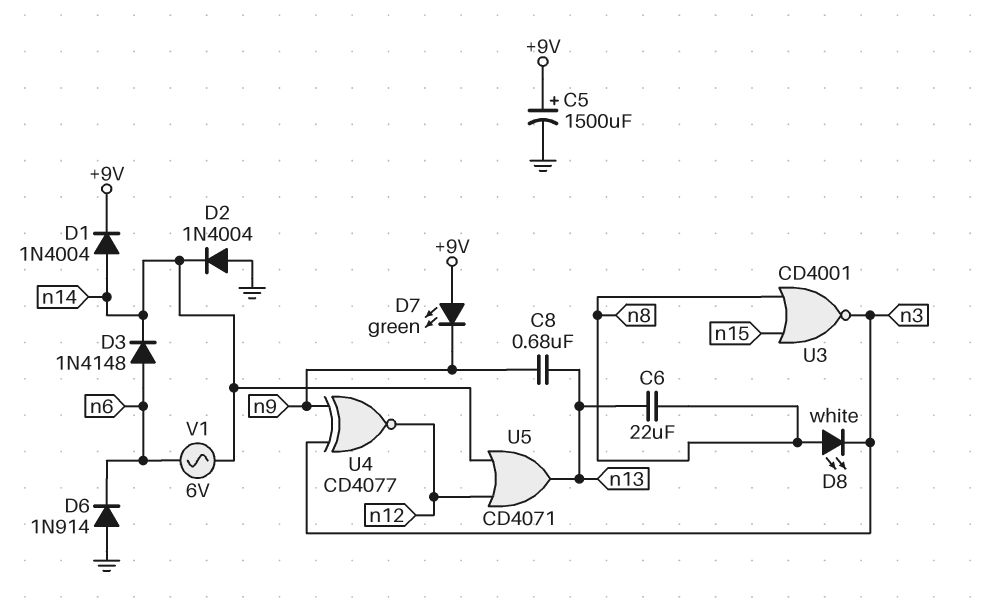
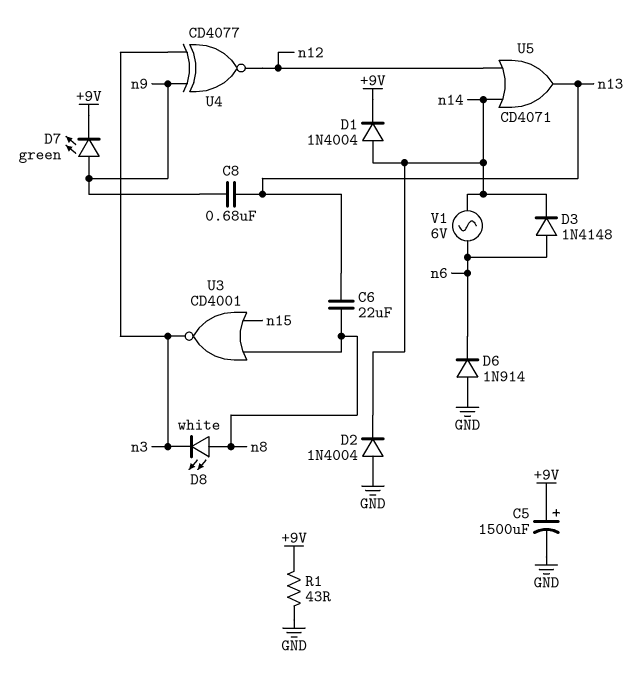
D7: LED green (A +9V, K n9) -> LED green (A n9, K +9V)
R1: none -> 43 (+9V, GND)

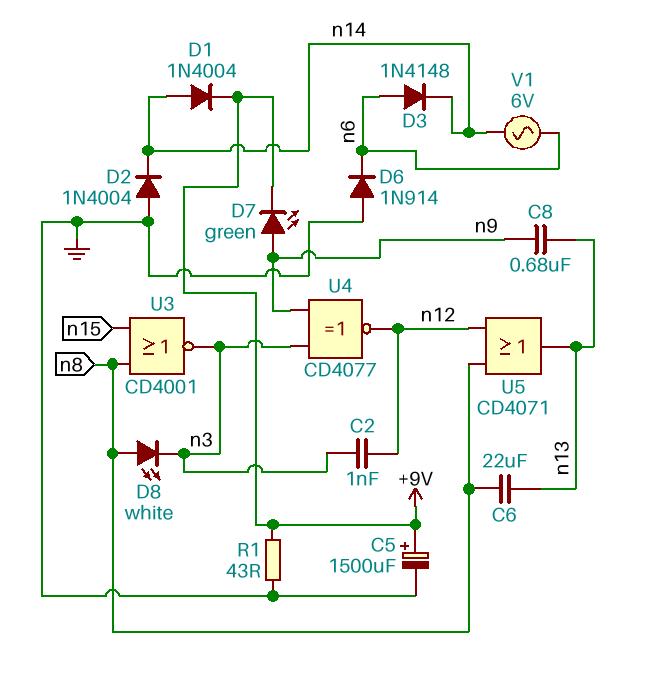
C2: none -> 1nF (n3, n12)
U5: OR CD4071 (in n12, in n14, out n13) -> OR CD4071 (in n8, in n12, out n13)

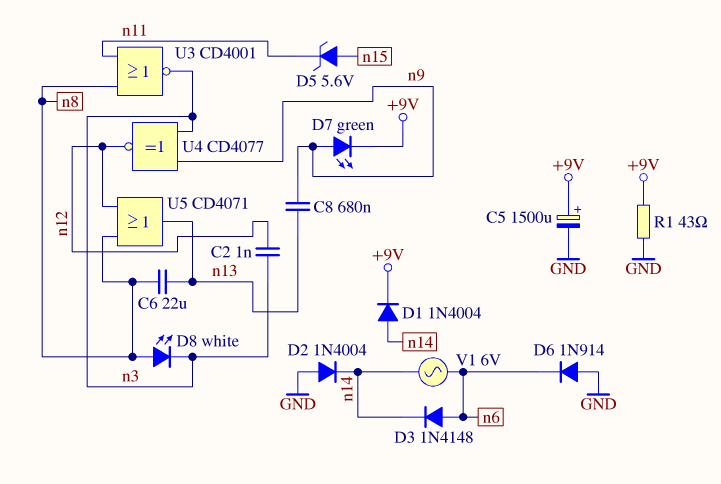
D5: none -> zener 5.6V (A n15, K n11)
U3: NOR CD4001 (in n8, in n15, out n3) -> NOR CD4001 (in n8, in n11, out n3)

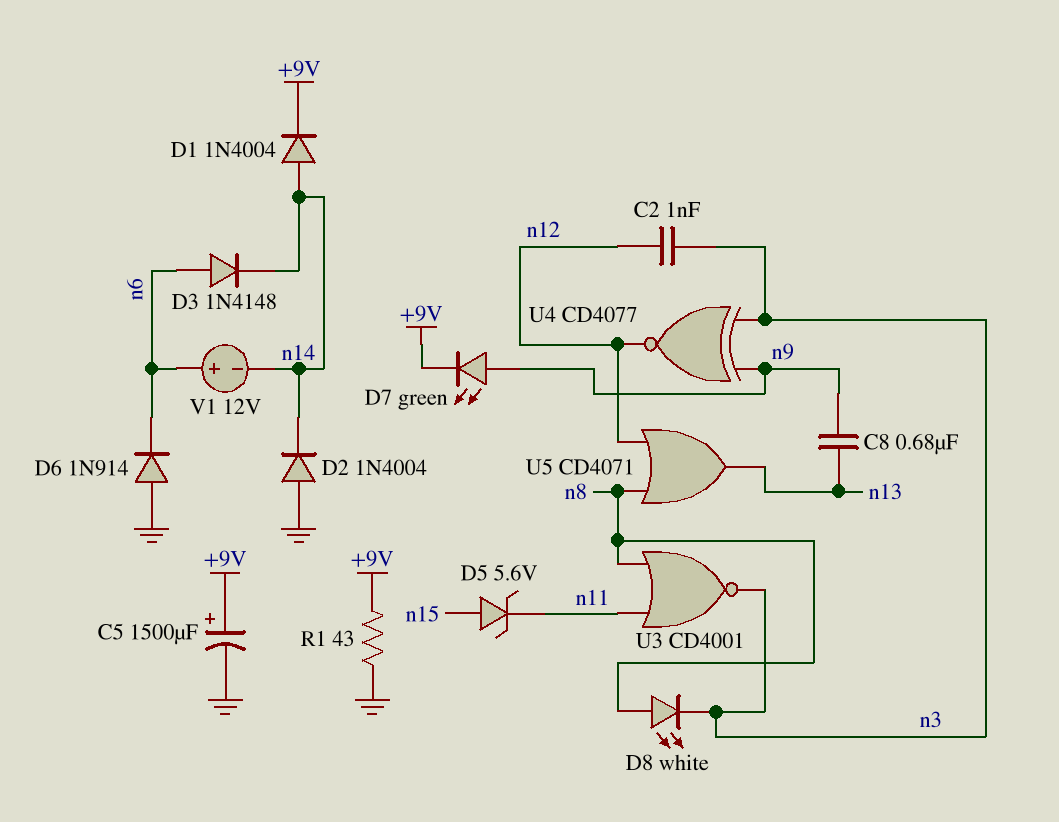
C6: 22uF (n8, n13) -> none
V1: AC 6V (n6, n14) -> 12V (plus n6, minus n14)

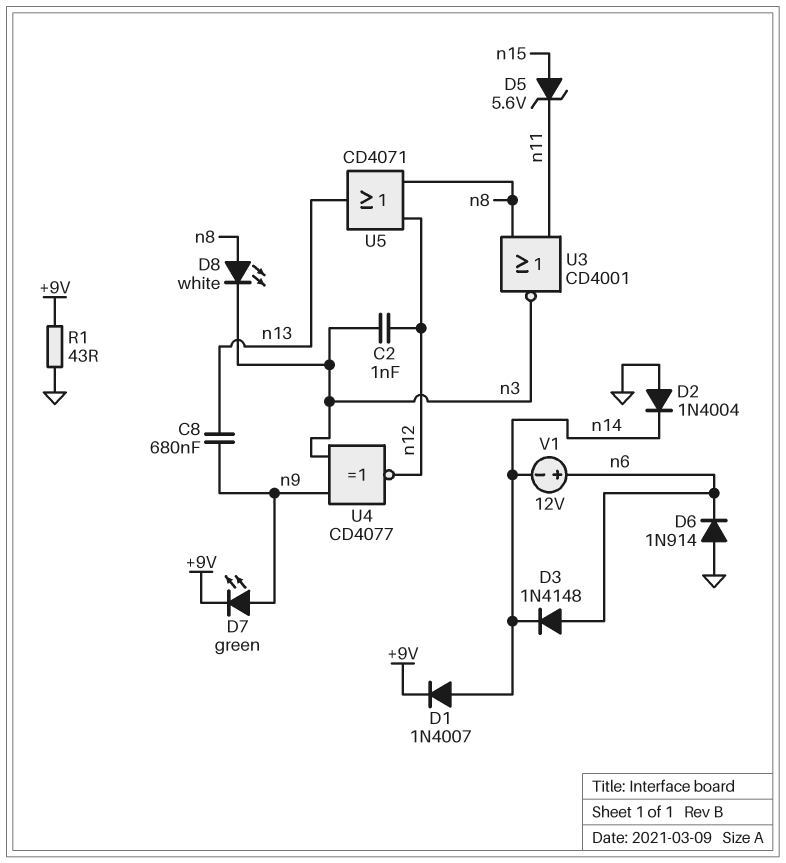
C5: 1500uF (plus +9V, minus GND) -> none
D1: diode 1N4004 (A n14, K +9V) -> diode 1N4007 (A n14, K +9V)

